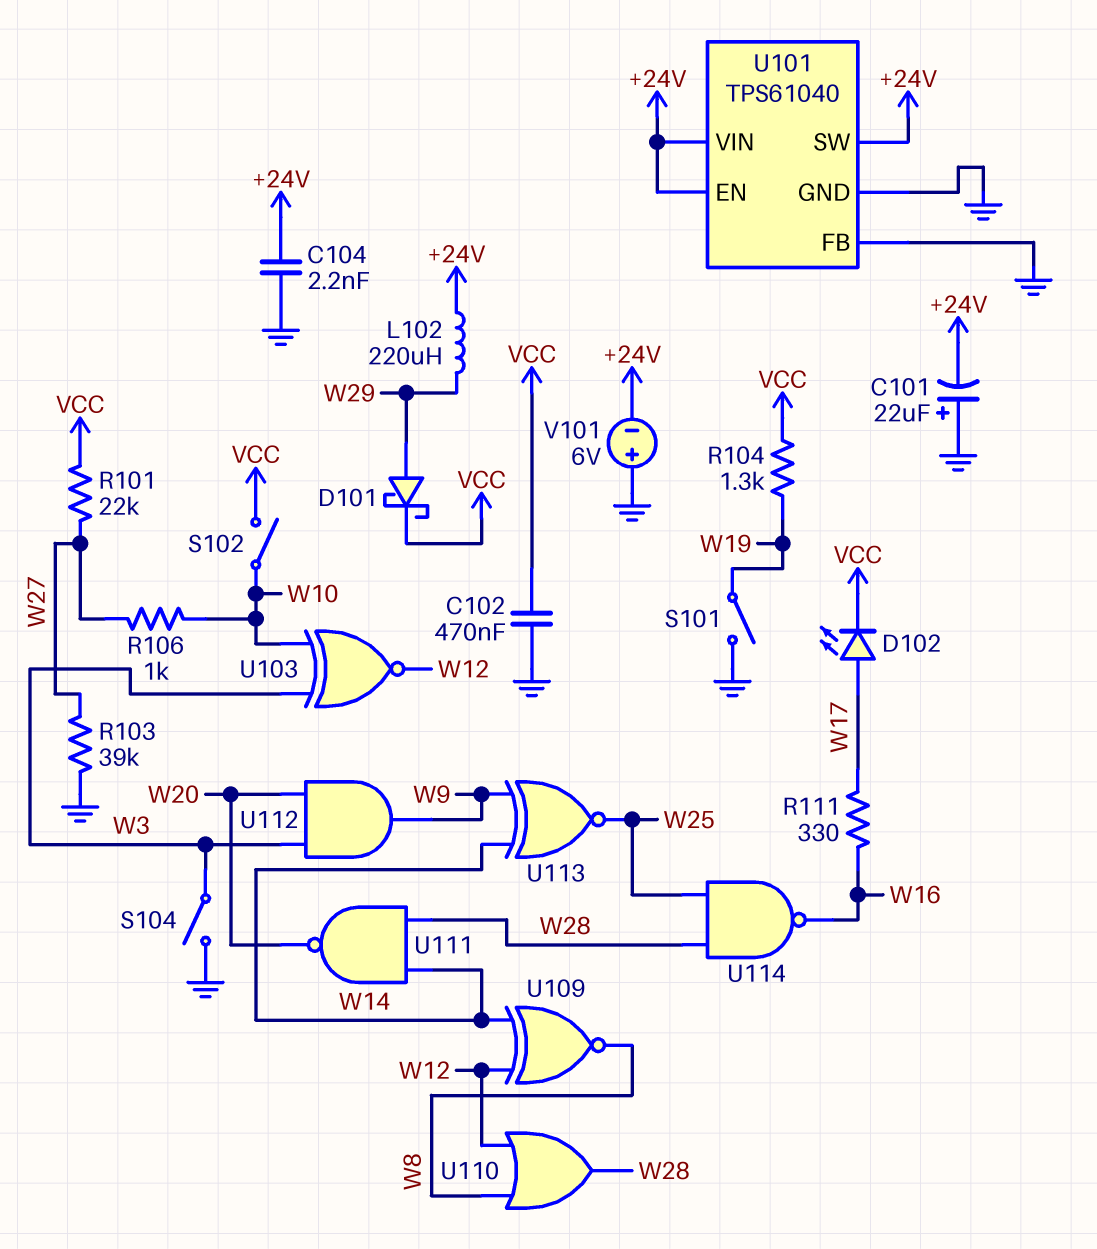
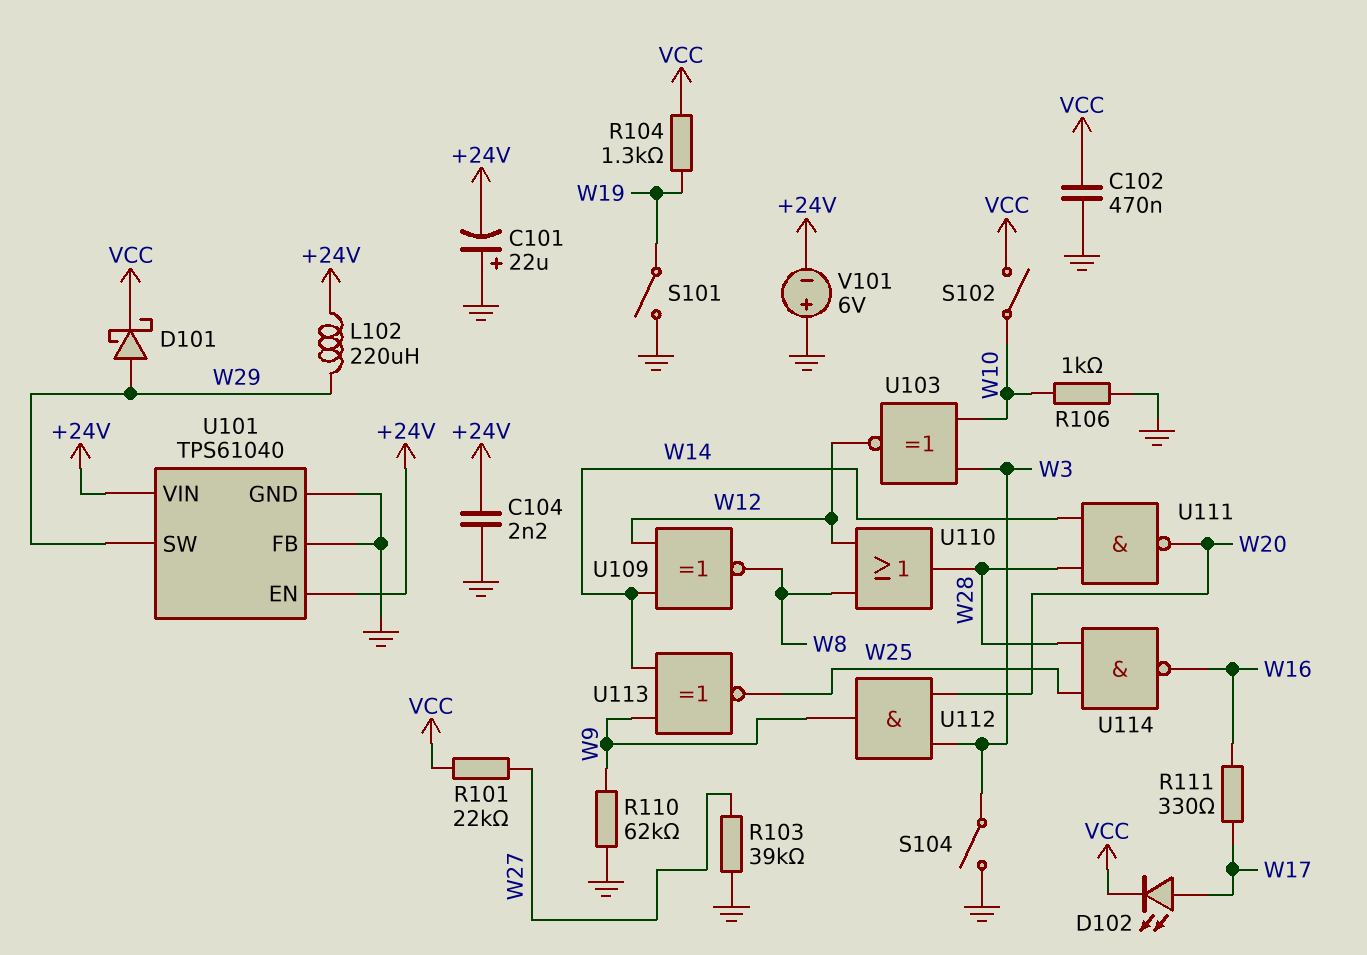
R106: 1k (W10, W27) -> 1k (GND, W10)
R110: none -> 62k (GND, W9)
U101 pin SW: +24V -> W29

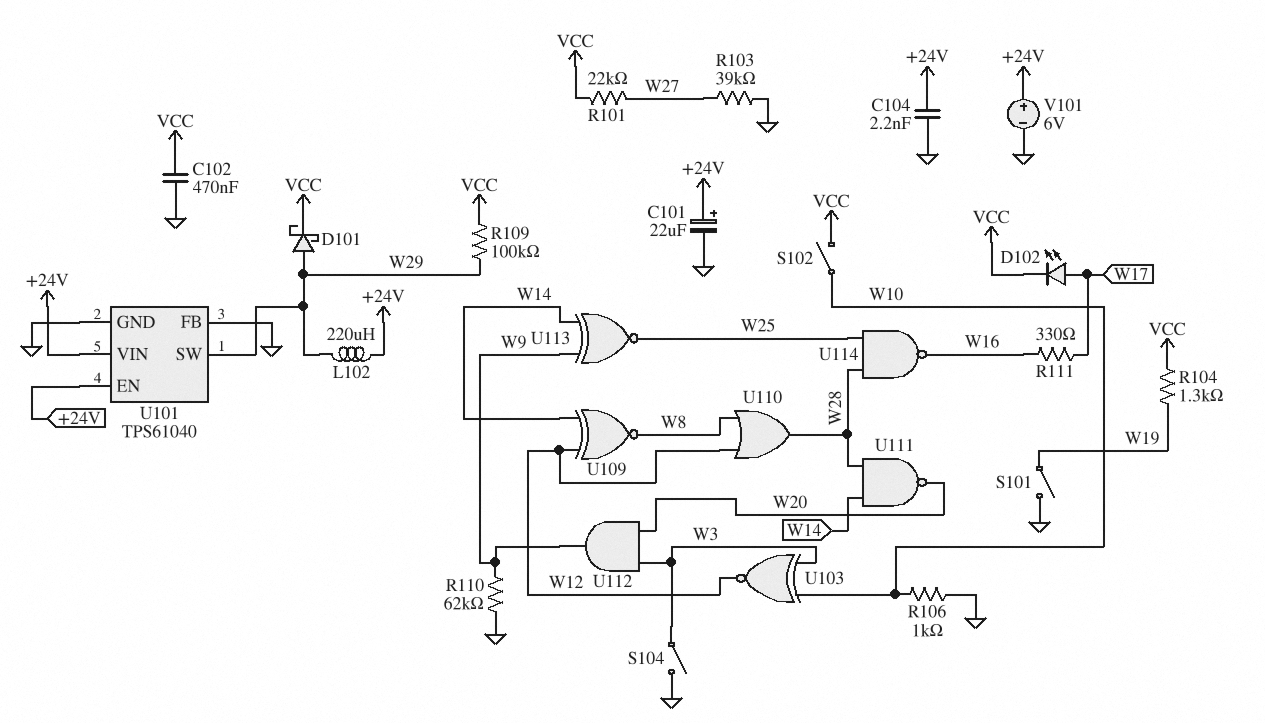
C101: 22uF (plus GND, minus +24V) -> 22uF (plus +24V, minus GND)
R109: none -> 100k (VCC, W29)
V101: 6V (plus GND, minus +24V) -> 6V (plus +24V, minus GND)

